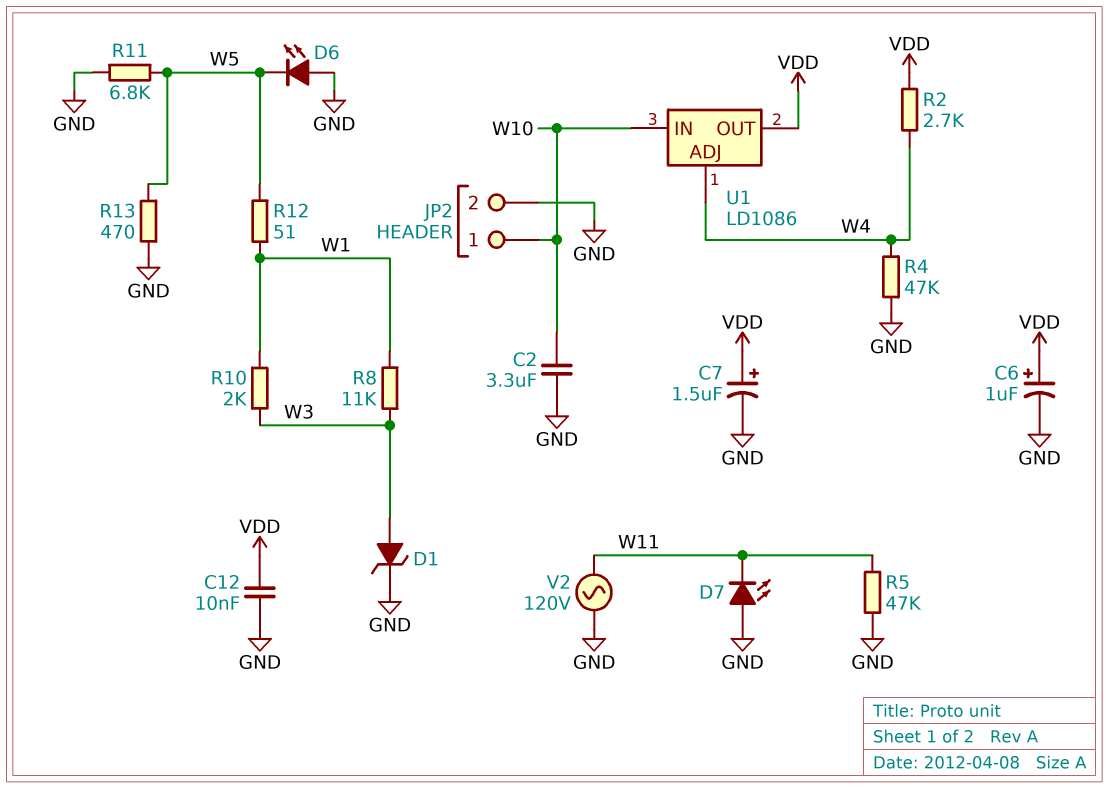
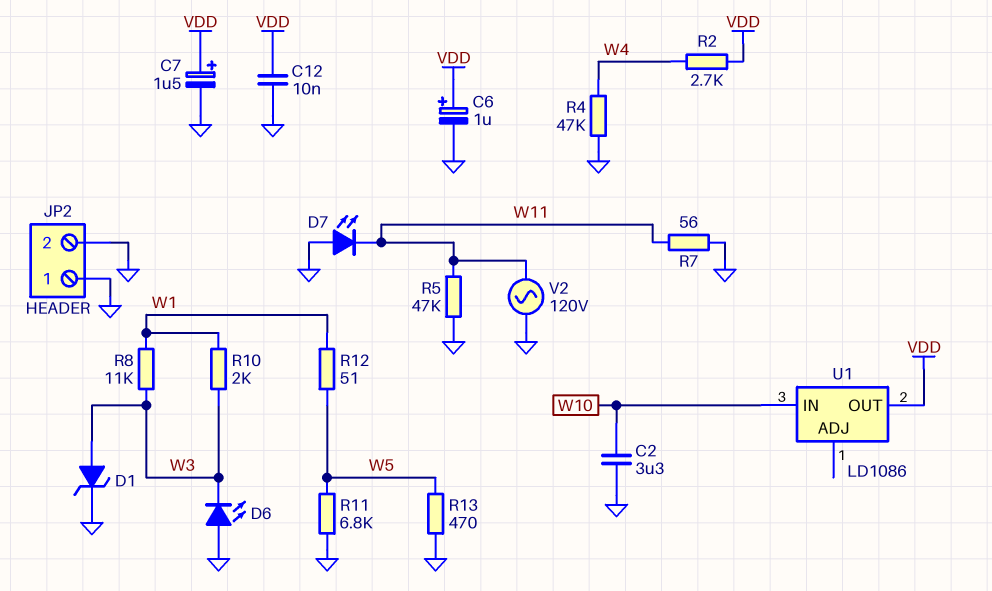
D6: LED (A GND, K W5) -> LED (A GND, K W3)
JP2 pin 1: W10 -> GND
R7: none -> 56 (GND, W11)
U1 pin ADJ: W4 -> none

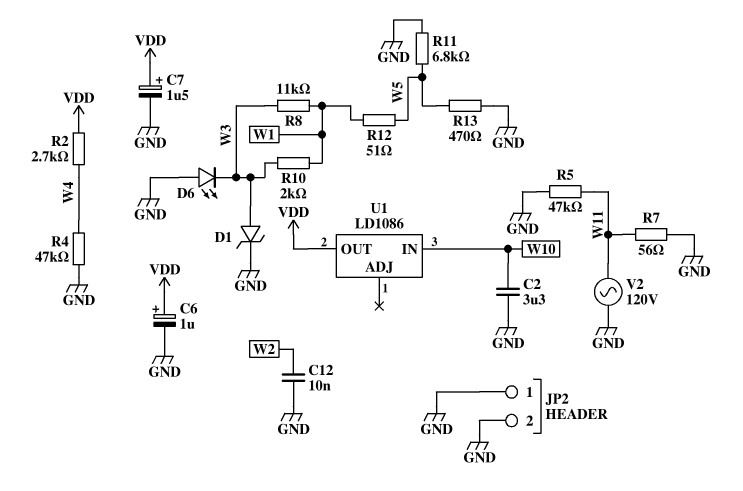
C12: 10nF (GND, VDD) -> 10nF (GND, W2)
D7: LED (A GND, K W11) -> none

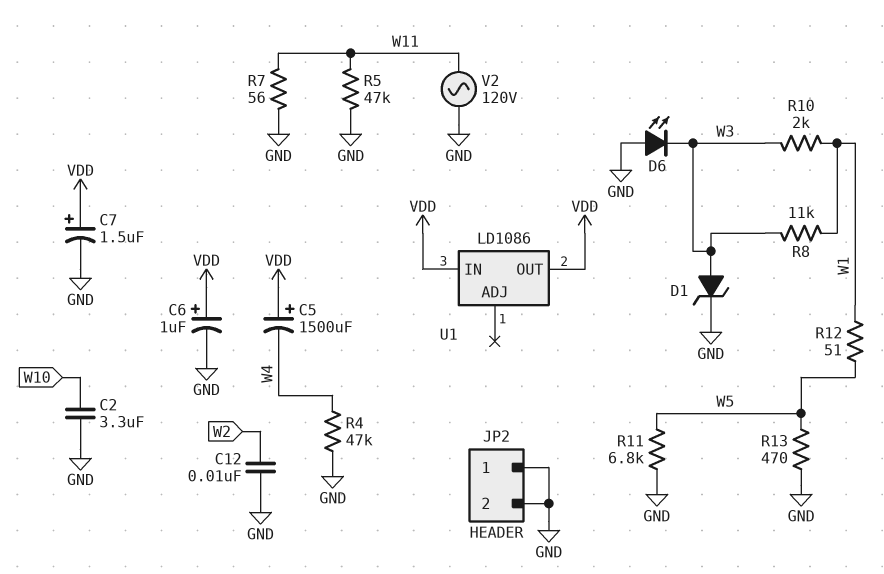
C5: none -> 1500uF (plus VDD, minus W4)
R2: 2.7k (VDD, W4) -> none
U1 pin IN: W10 -> VDD

